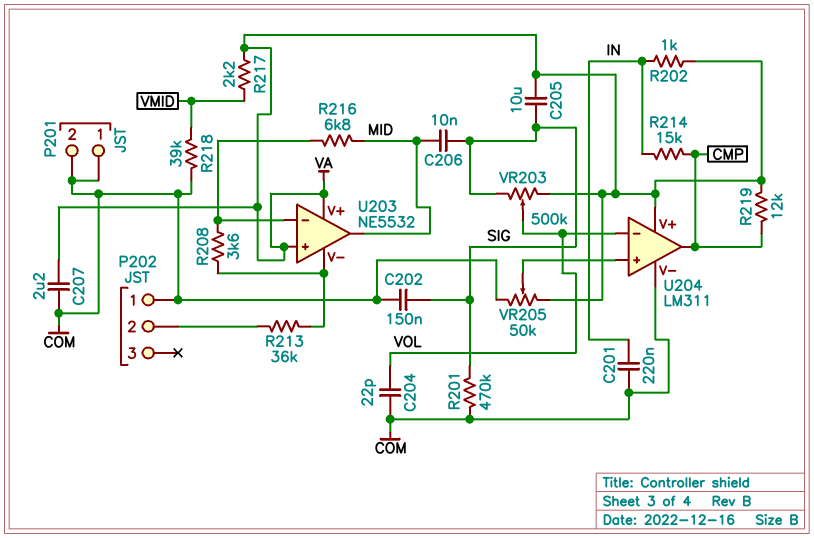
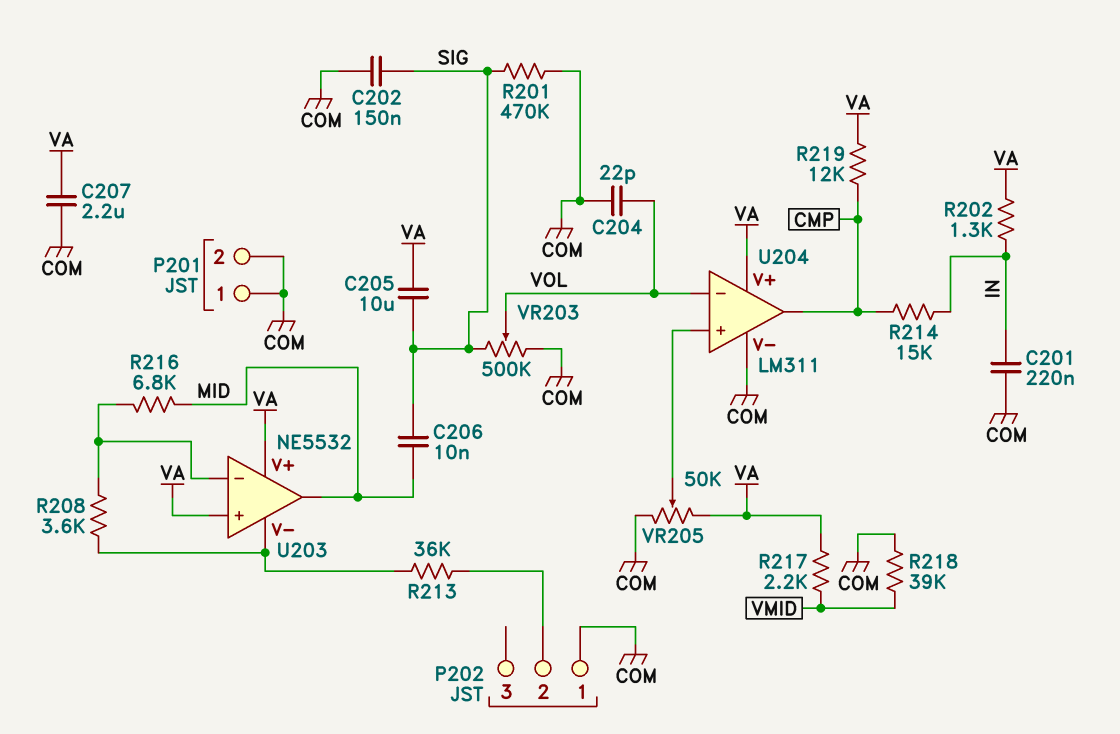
R202: 1k (IN, VA) -> 1.3k (IN, VA)
VR203: 500k (SIG, VA, wiper VOL) -> 500k (COM, SIG, wiper VOL)

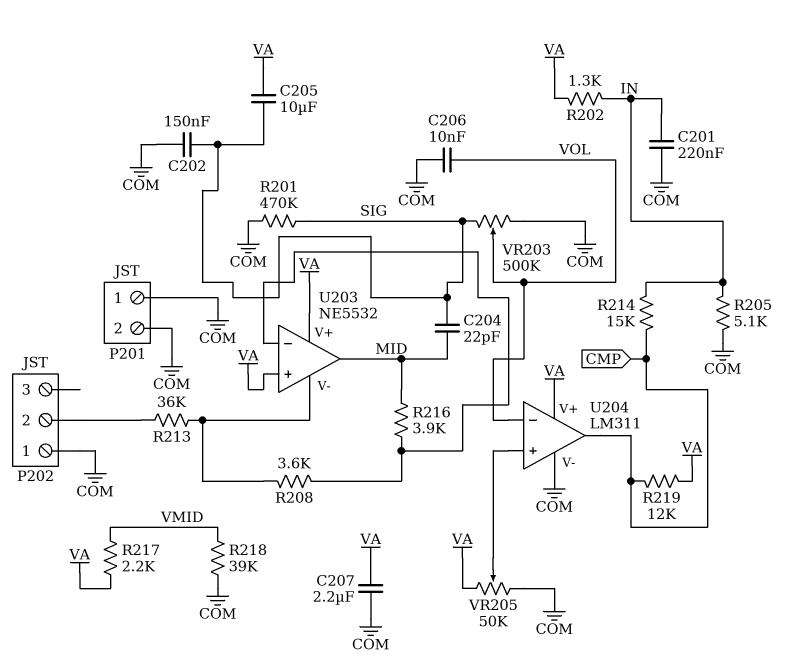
C204: 22pF (COM, VOL) -> 22pF (MID, SIG)
C206: 10nF (MID, SIG) -> 10nF (COM, VOL)
R205: none -> 5.1k (COM, IN)
R216: 6.8k (MID, U203/in-) -> 3.9k (MID, U203/in-)

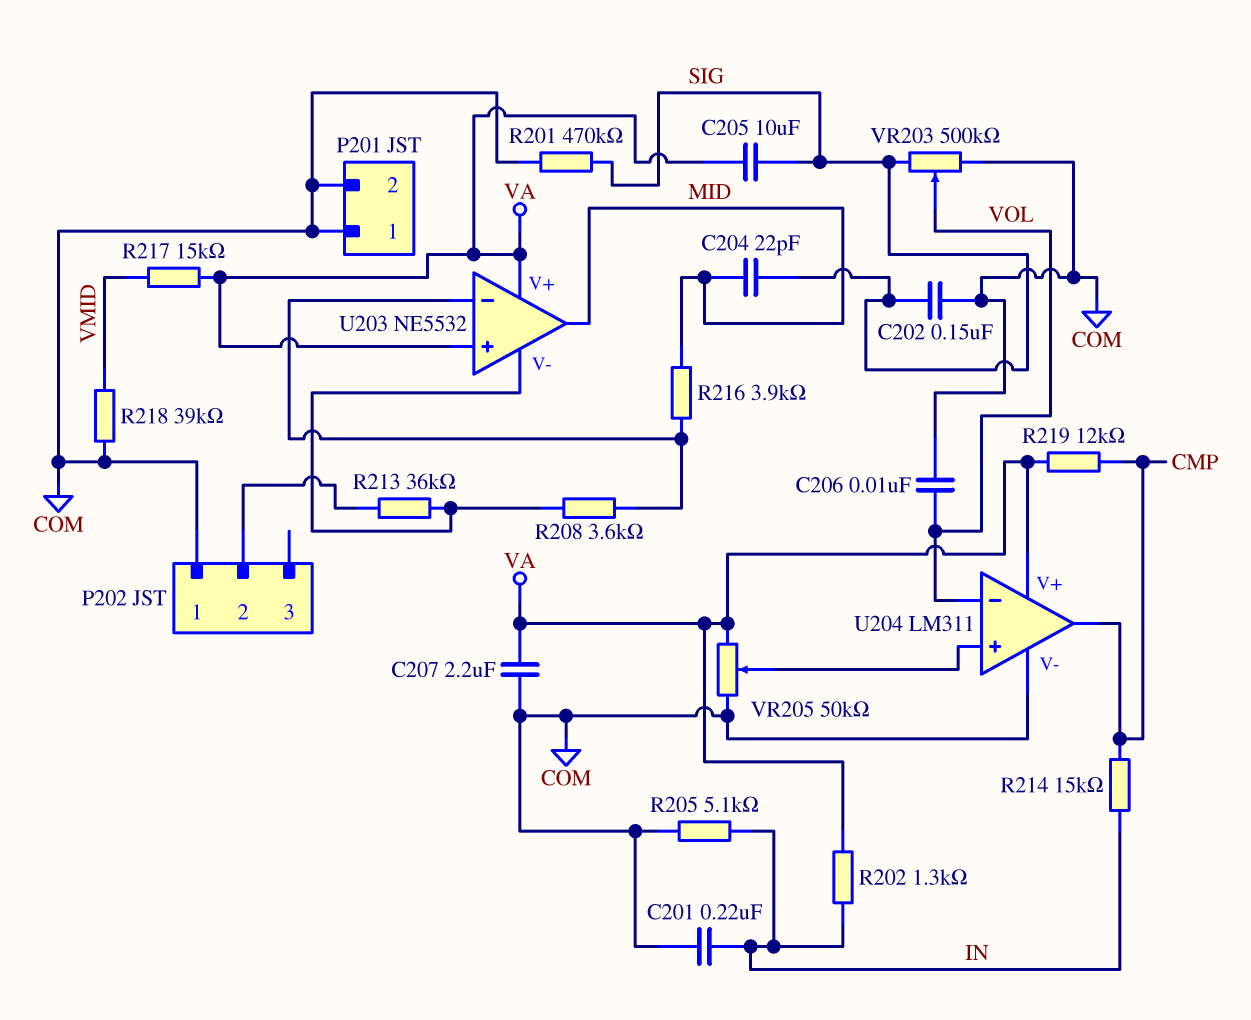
R217: 2.2k (VA, VMID) -> 15k (VA, VMID)

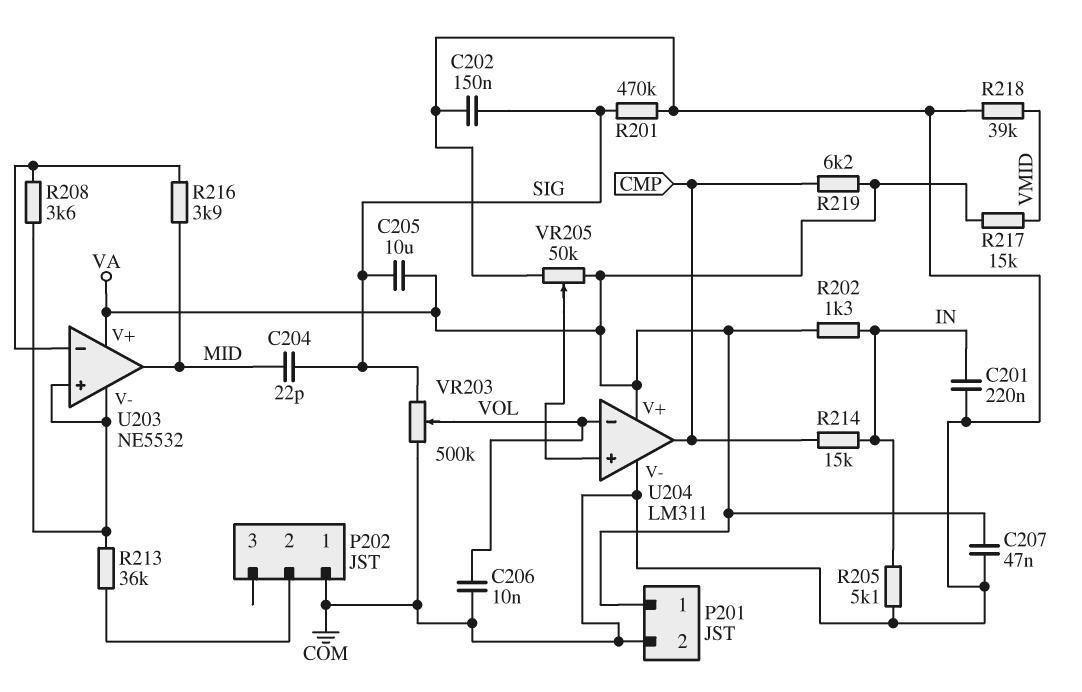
C207: 2.2uF (COM, VA) -> 47nF (COM, VA)
P201 pin 1: COM -> VA
R219: 12k (CMP, VA) -> 6.2k (CMP, VA)
U203 pin in+: VA -> U203/V-

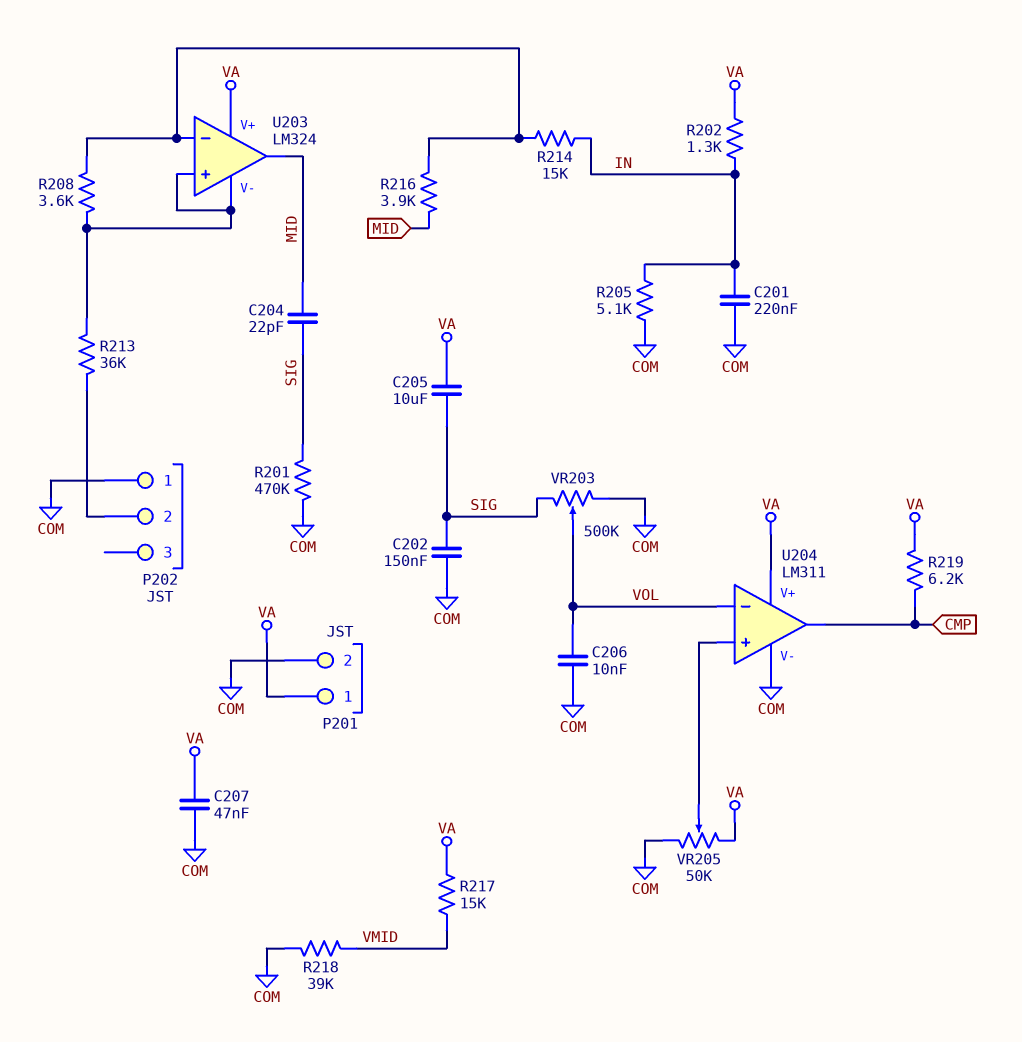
R214: 15k (CMP, IN) -> 15k (IN, U203/in-)
U203: NE5532 -> LM324

